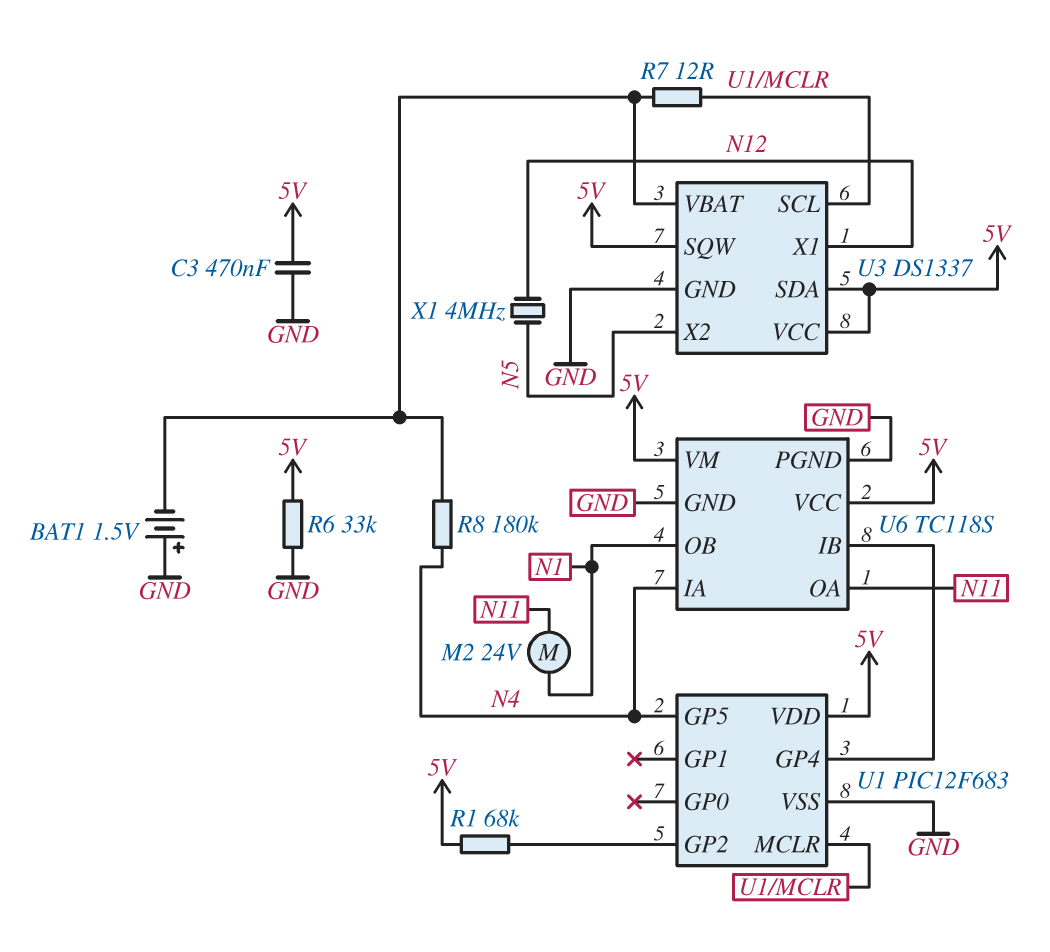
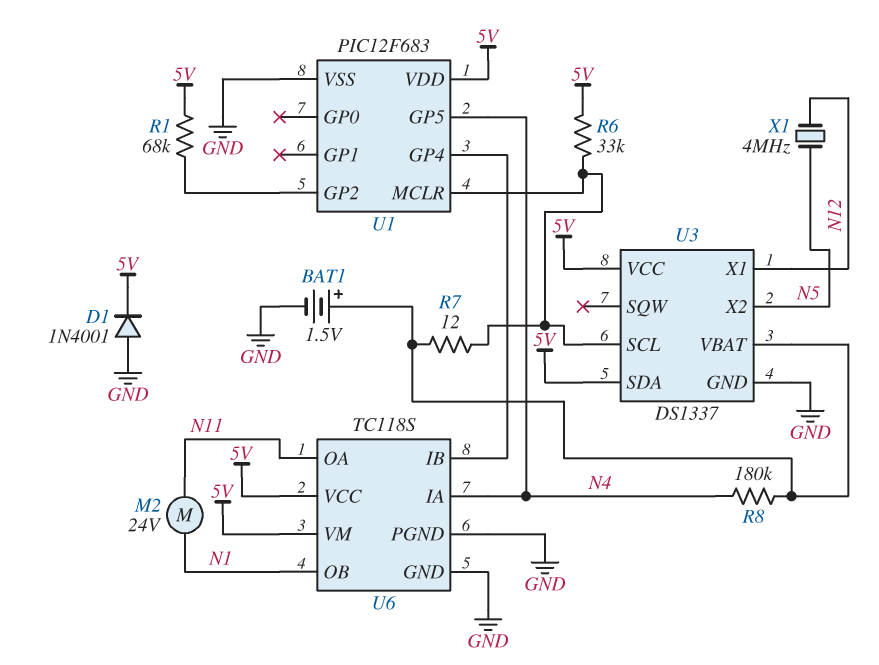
BAT1: 1.5V (plus GND, minus U3/VBAT) -> 1.5V (plus U3/VBAT, minus GND)
C3: 470nF (5V, GND) -> none
D1: none -> diode 1N4001 (A GND, K 5V)
R6: 33k (5V, GND) -> 33k (5V, U1/MCLR)
U3 pin SQW: 5V -> none

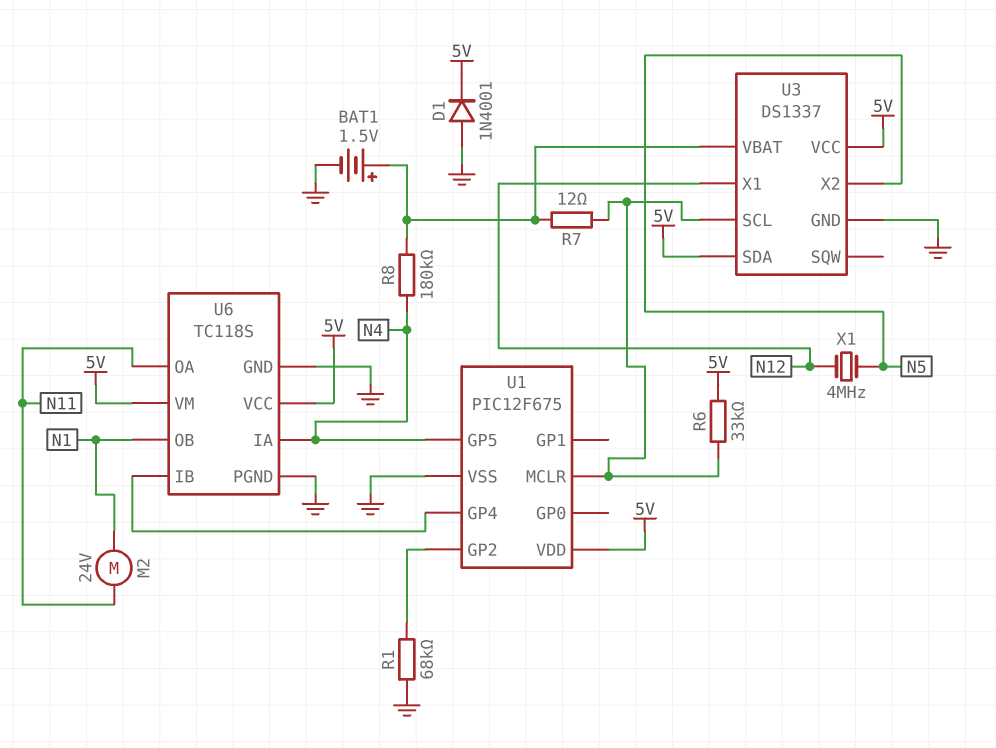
R1: 68k (5V, U1/GP2) -> 68k (GND, U1/GP2)
U1: PIC12F683 -> PIC12F675

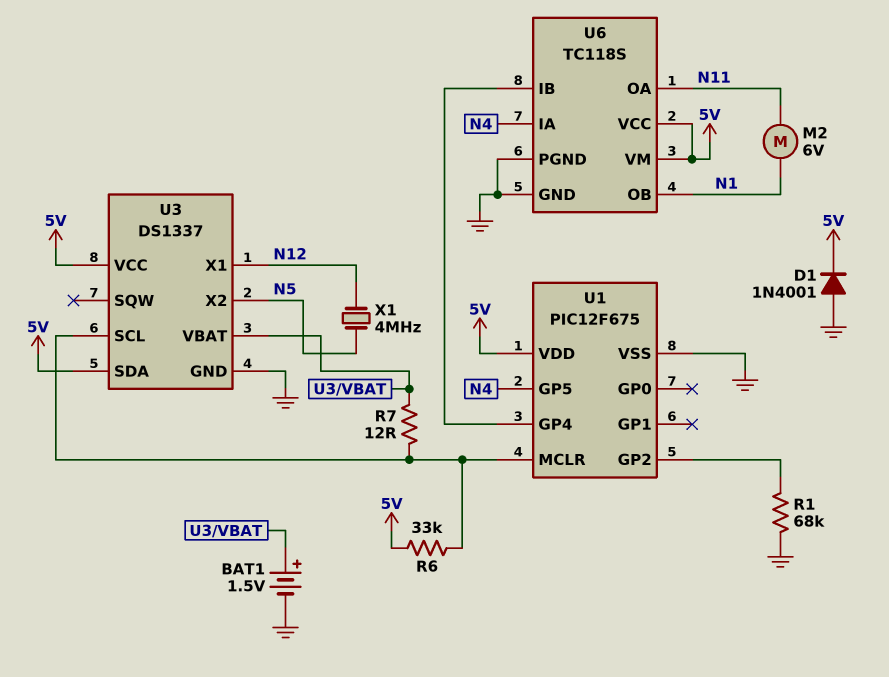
M2: motor 24V (N1, N11) -> motor 6V (N1, N11)
R8: 180k (N4, U3/VBAT) -> none

